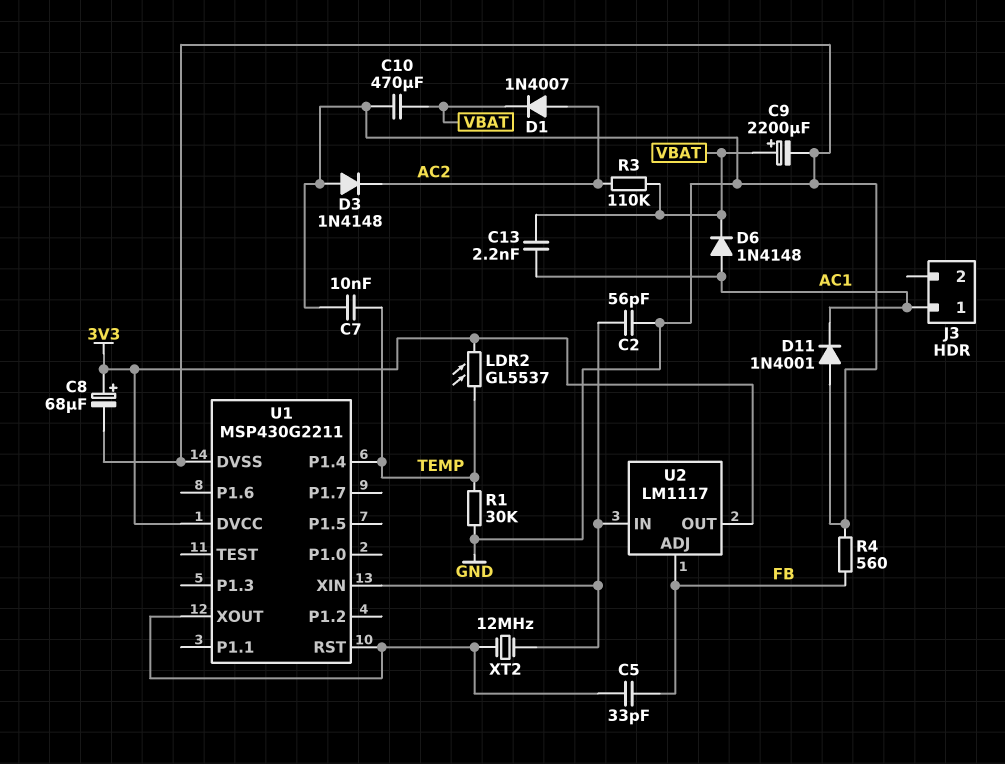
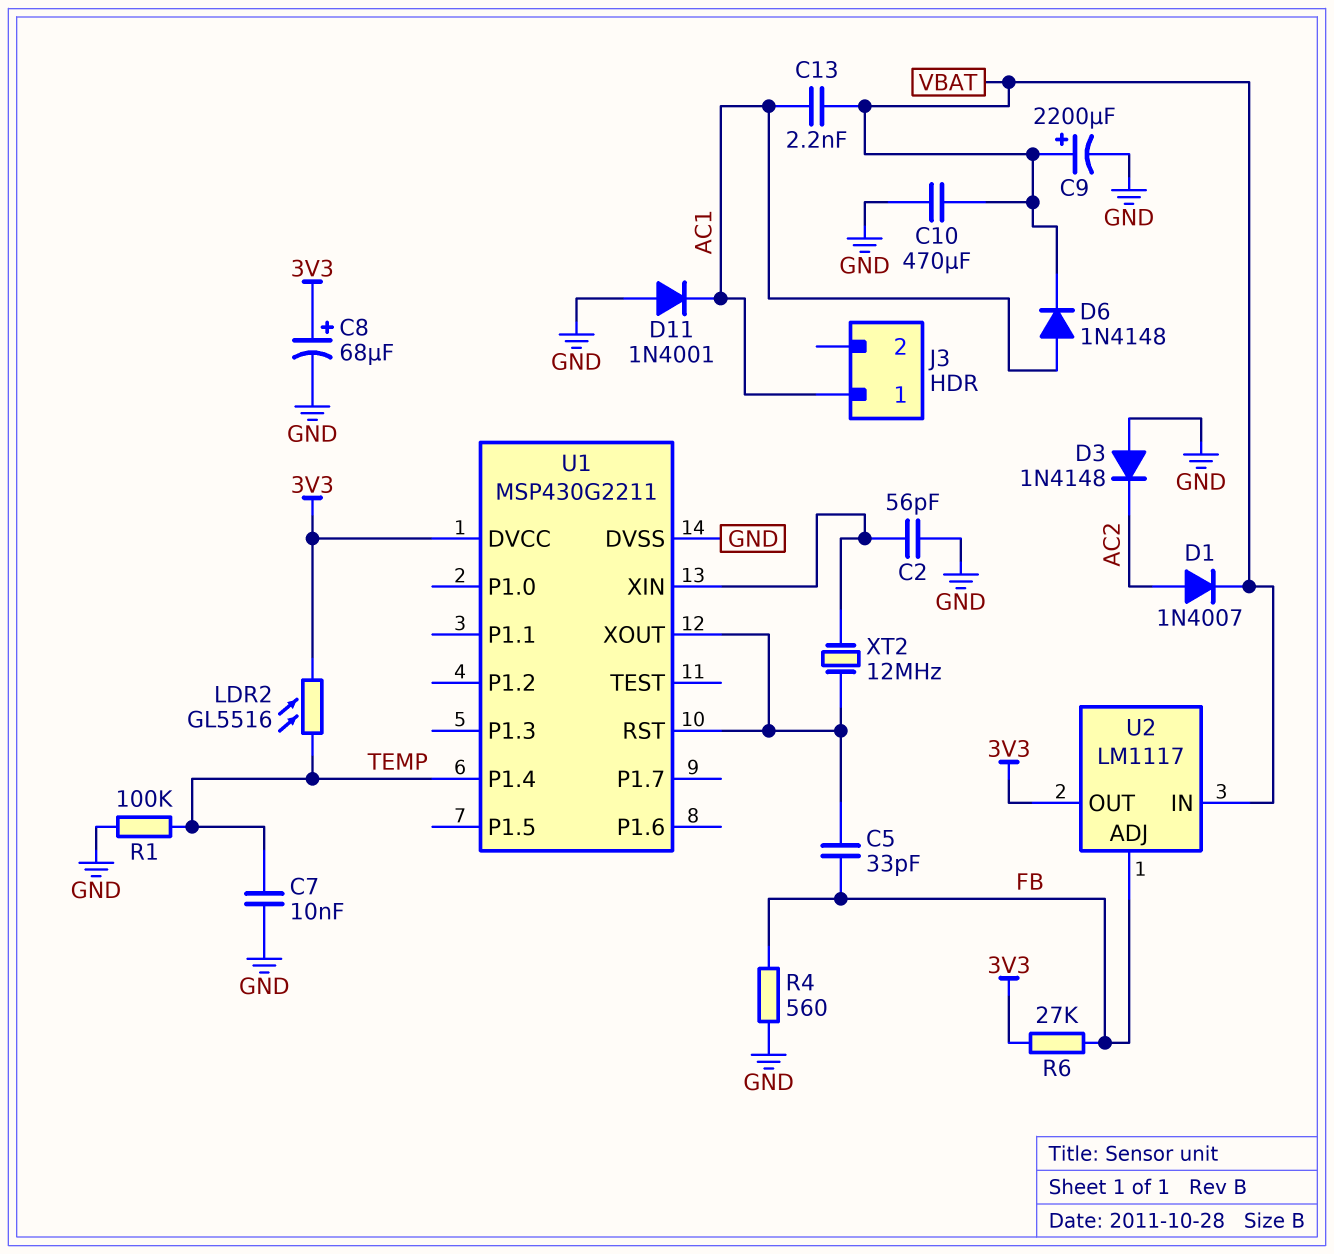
LDR2: GL5537 (3V3, TEMP) -> GL5516 (3V3, TEMP)
R1: 30k (GND, TEMP) -> 100k (GND, TEMP)
R3: 110k (AC2, VBAT) -> none
R6: none -> 27k (3V3, FB)
U2 pin IN: U1/XIN -> VBAT

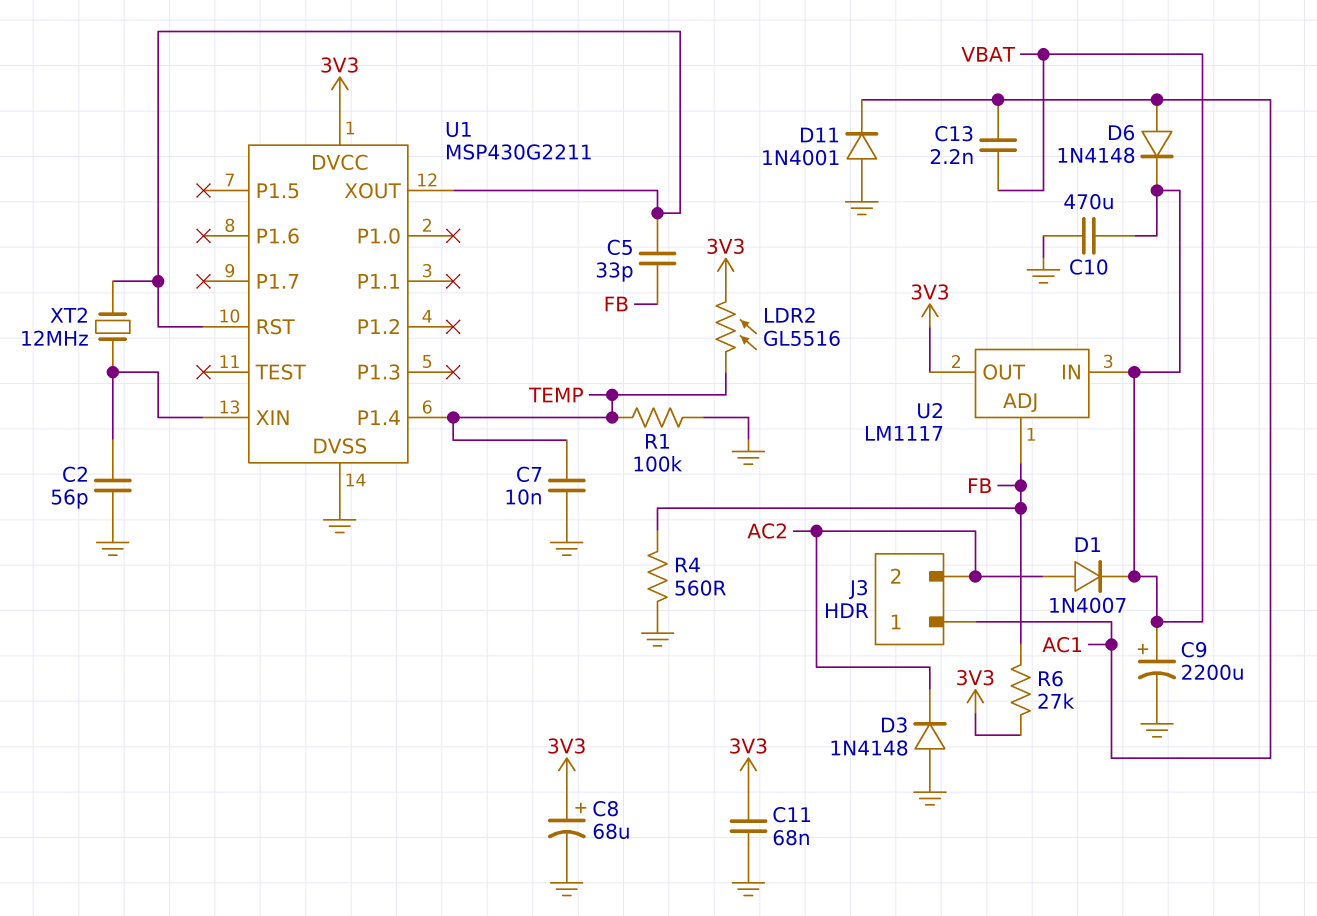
C11: none -> 68nF (3V3, GND)
J3 pin 2: none -> AC2

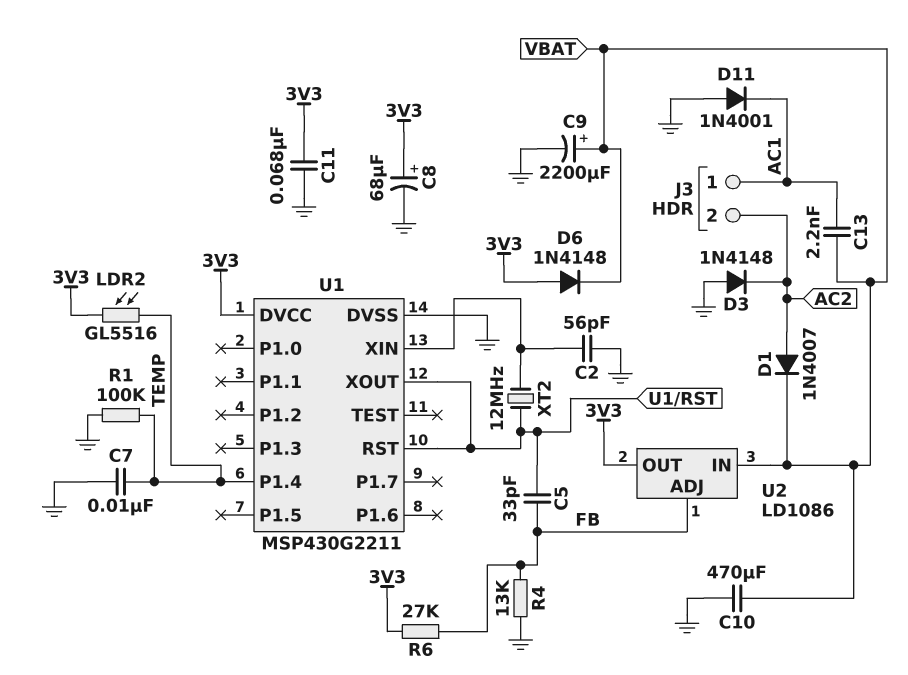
D6: diode 1N4148 (A AC1, K VBAT) -> diode 1N4148 (A 3V3, K VBAT)
R4: 560 (FB, GND) -> 13k (FB, GND)
U2: LM1117 -> LD1086

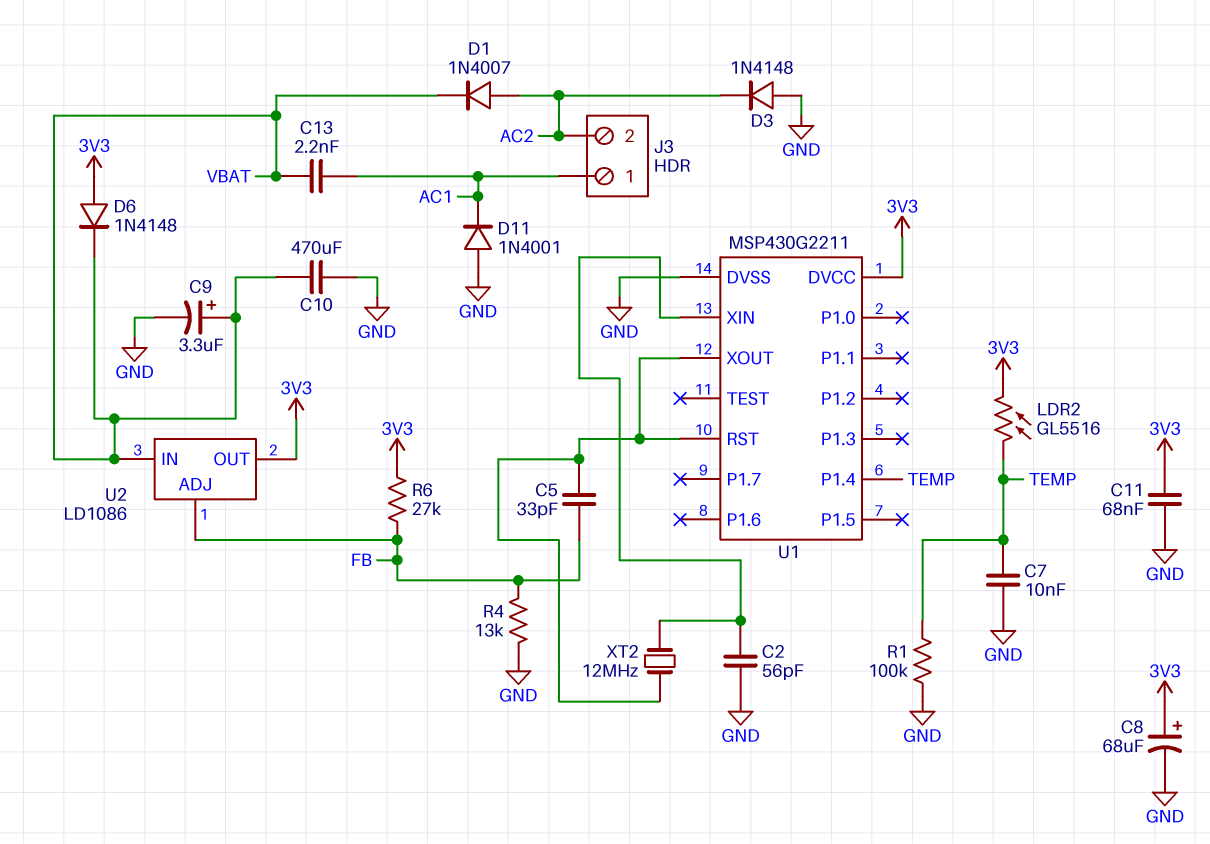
C9: 2200uF (plus VBAT, minus GND) -> 3.3uF (plus VBAT, minus GND)

